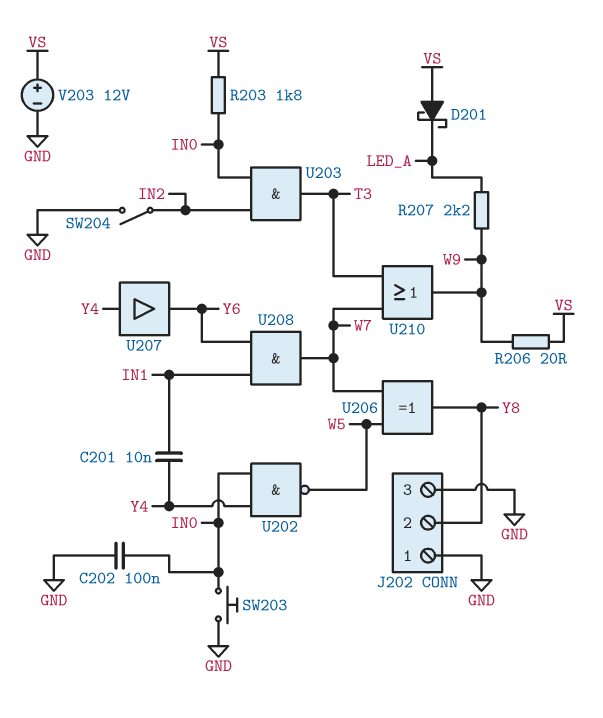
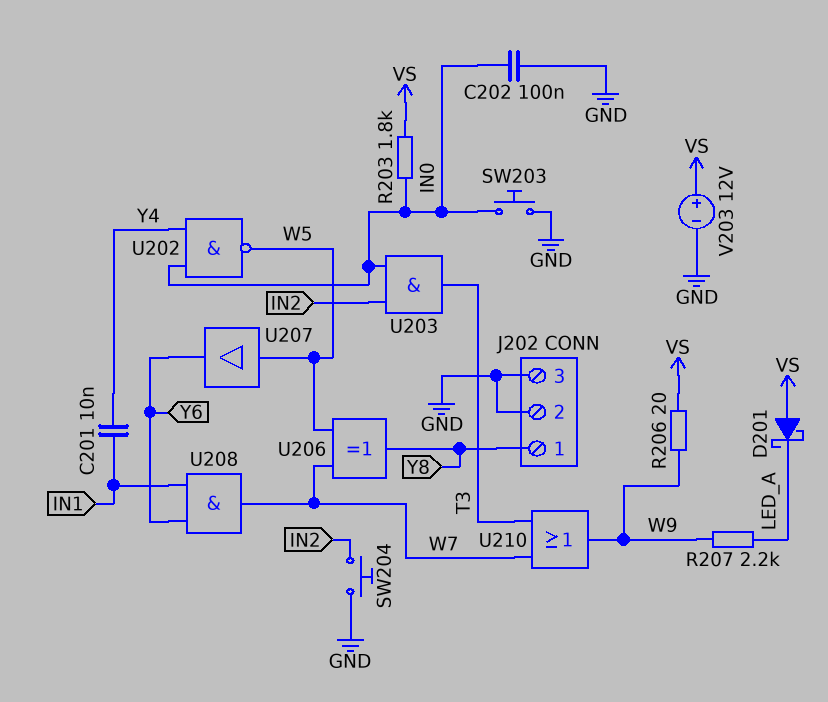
J202 pin 1: GND -> Y8
J202 pin 2: Y8 -> GND
SW204: switch (GND, IN2) -> button (GND, IN2)
U207: buffer (in Y4, out Y6) -> buffer (in W5, out Y6)

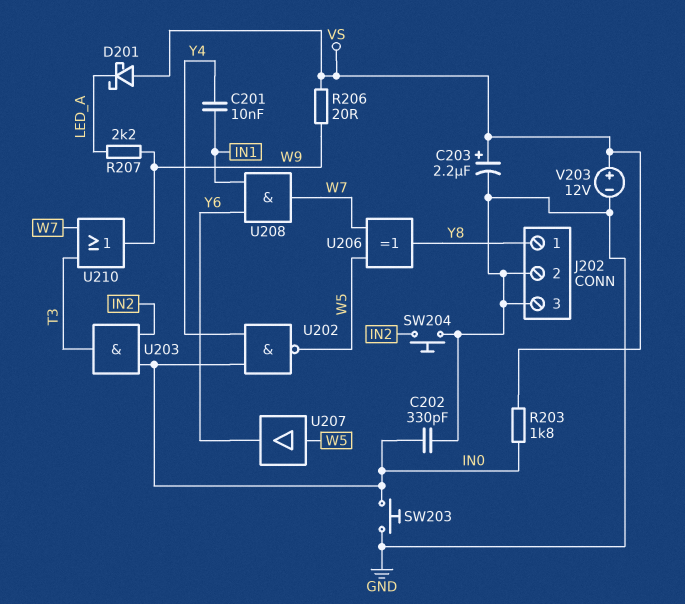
C202: 100nF (GND, IN0) -> 330pF (GND, IN0)
C203: none -> 2.2uF (plus VS, minus GND)

